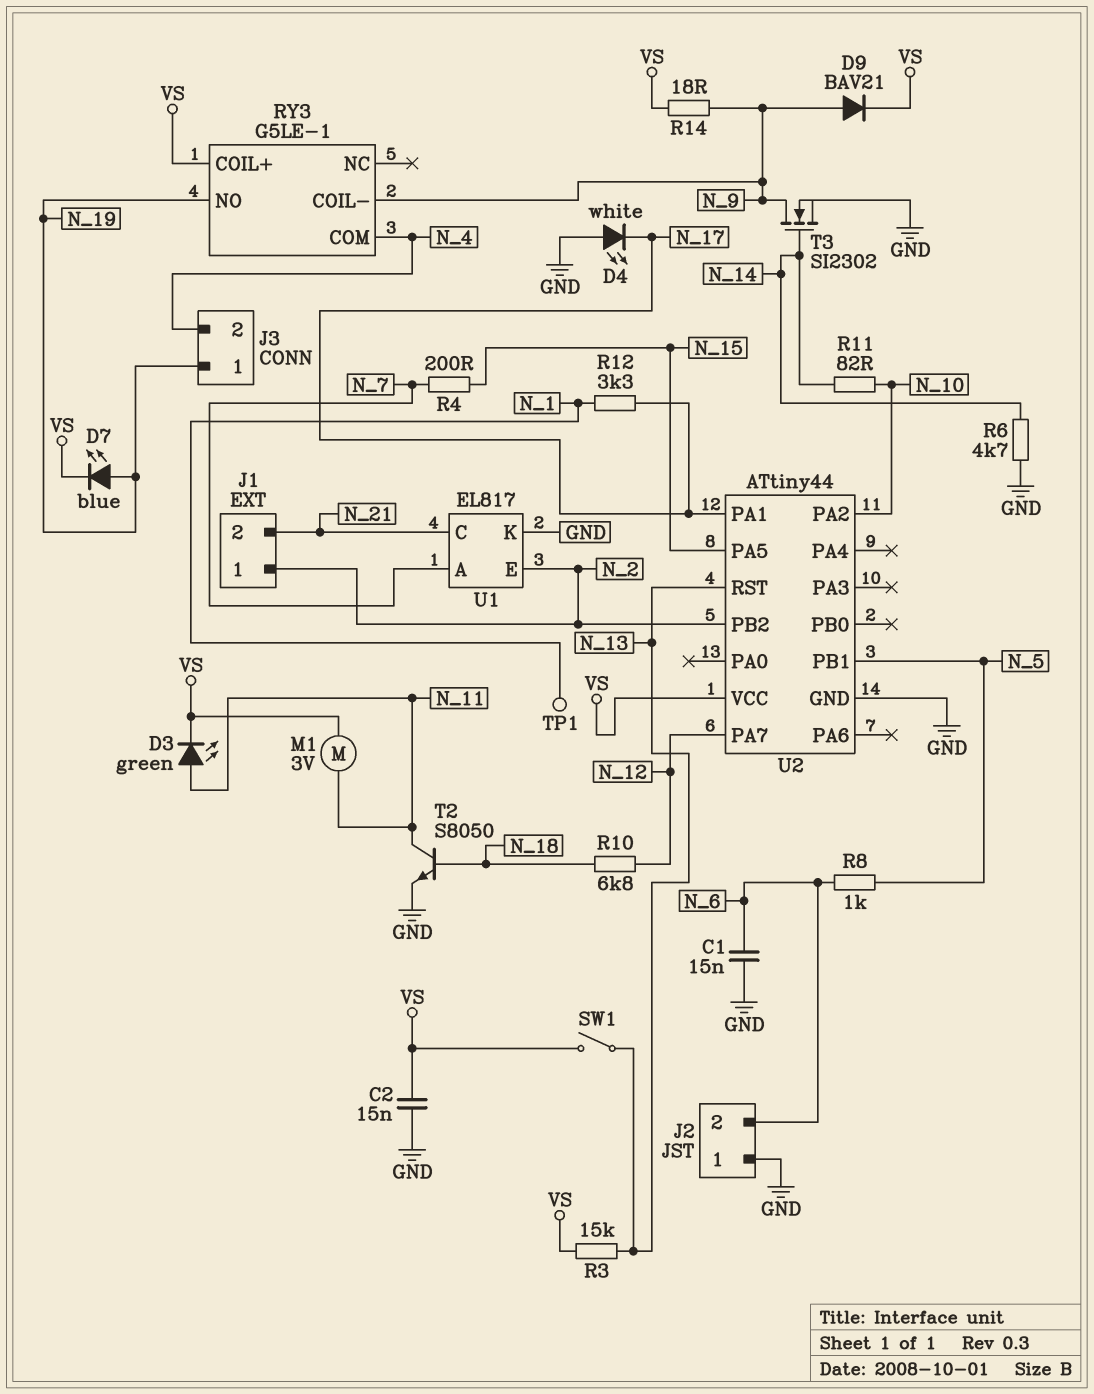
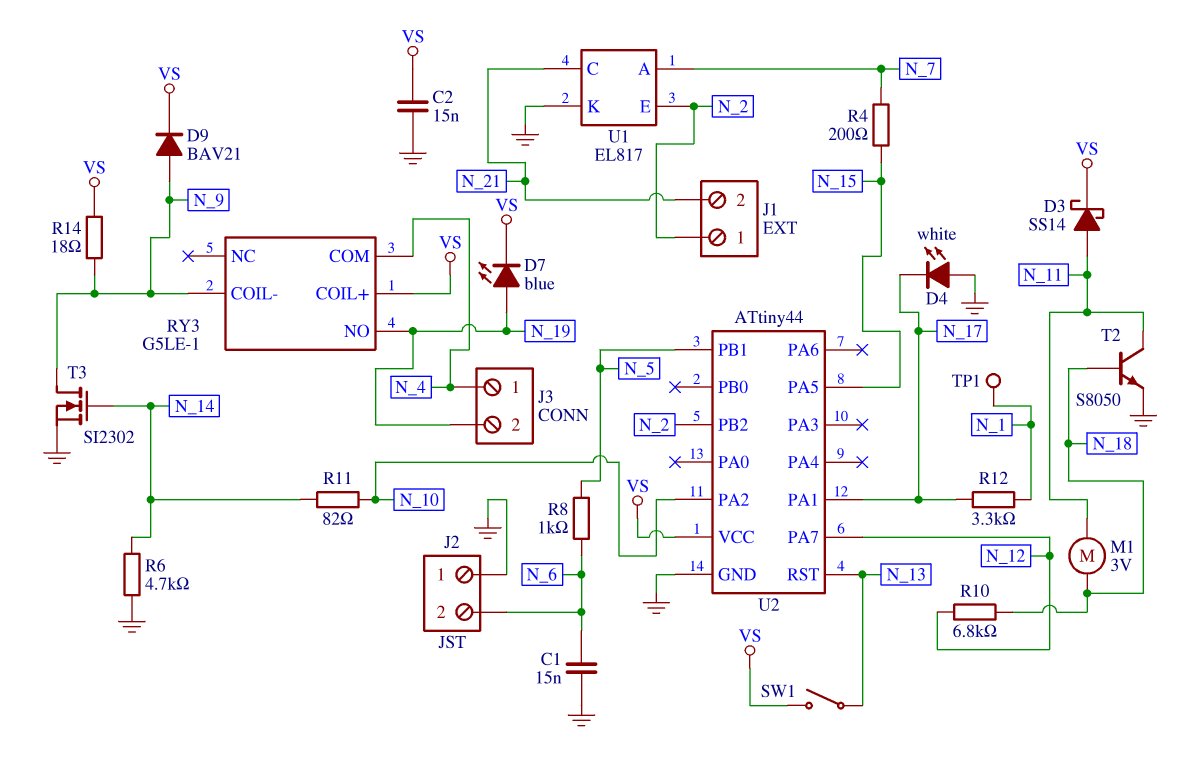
D3: LED green (A N_11, K VS) -> schottky SS14 (A N_11, K VS)
J3 pin 1: N_19 -> N_4
J3 pin 2: N_4 -> N_19
M1: motor 3V (N_11, VS) -> motor 3V (N_11, N_18)
R3: 15k (N_13, VS) -> none

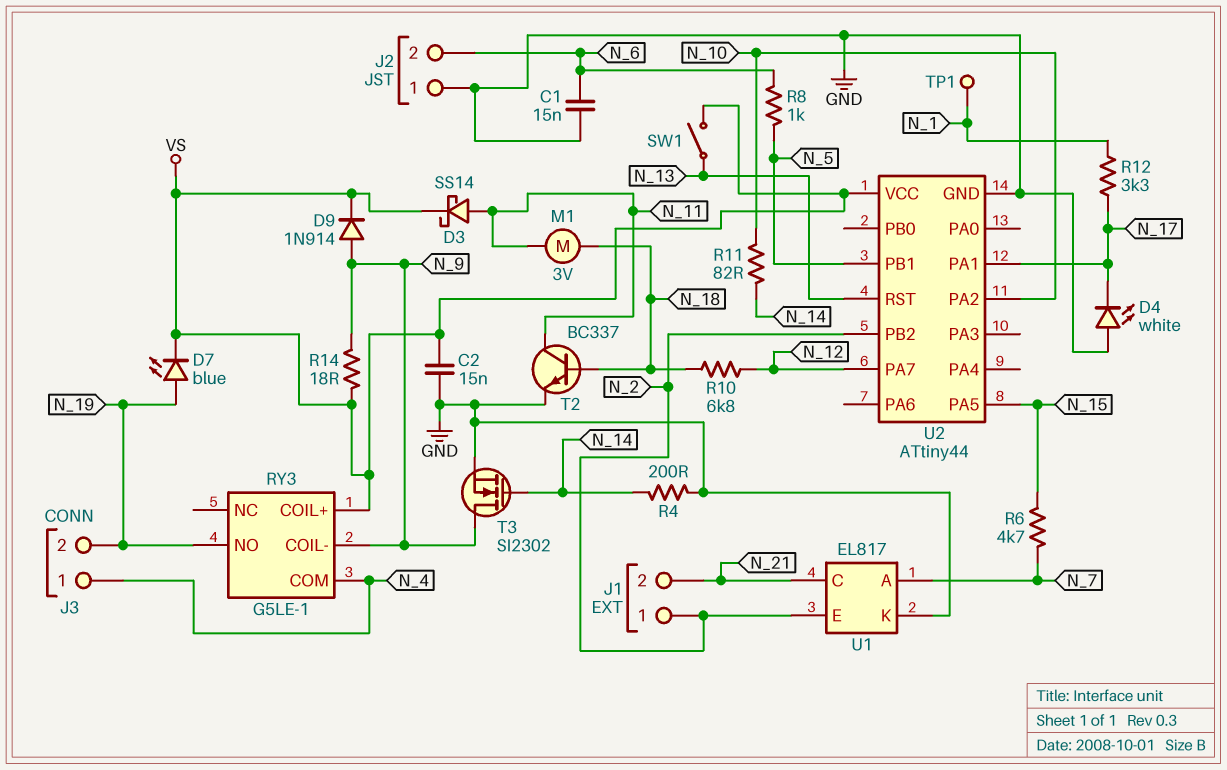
D9: diode BAV21 (A N_9, K VS) -> diode 1N914 (A N_9, K VS)
R4: 200 (N_7, N_15) -> 200 (GND, N_14)
R6: 4.7k (GND, N_14) -> 4.7k (N_7, N_15)
T2: NPN S8050 (B N_18, C N_11, E GND) -> NPN BC337 (B N_18, C N_11, E GND)

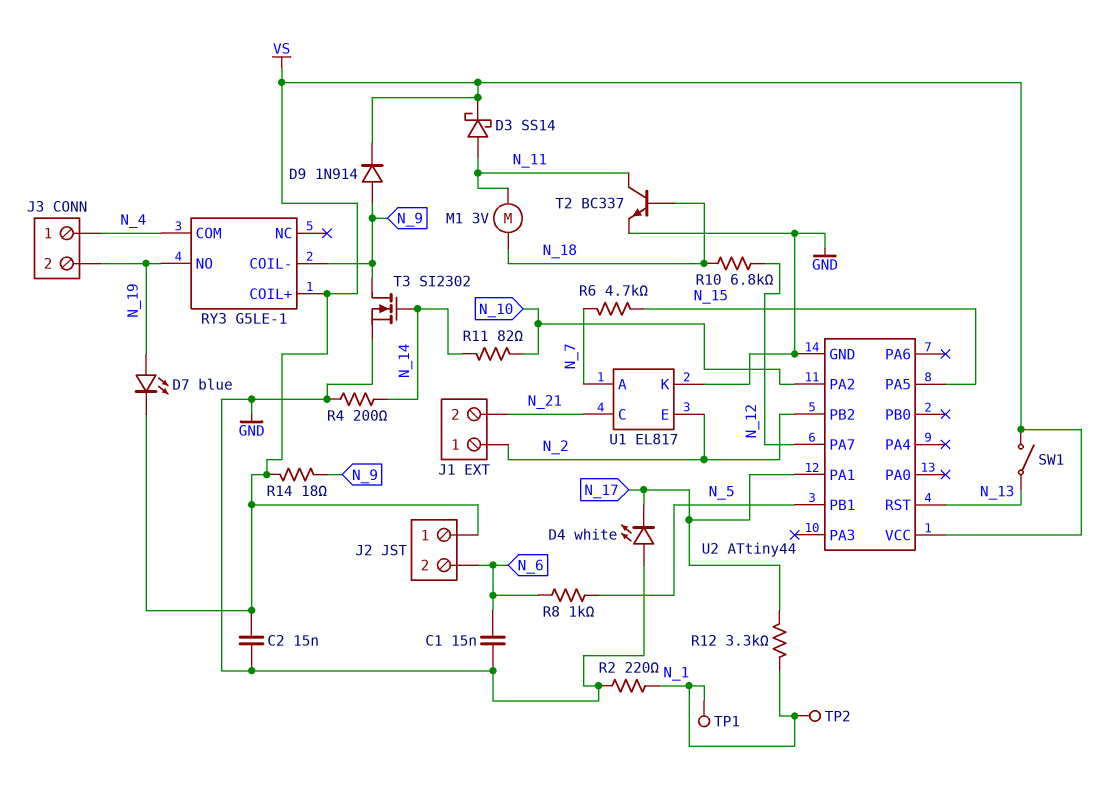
J2 pin 1: GND -> VS
R2: none -> 220 (GND, N_1)
TP2: none -> test point (N_1)

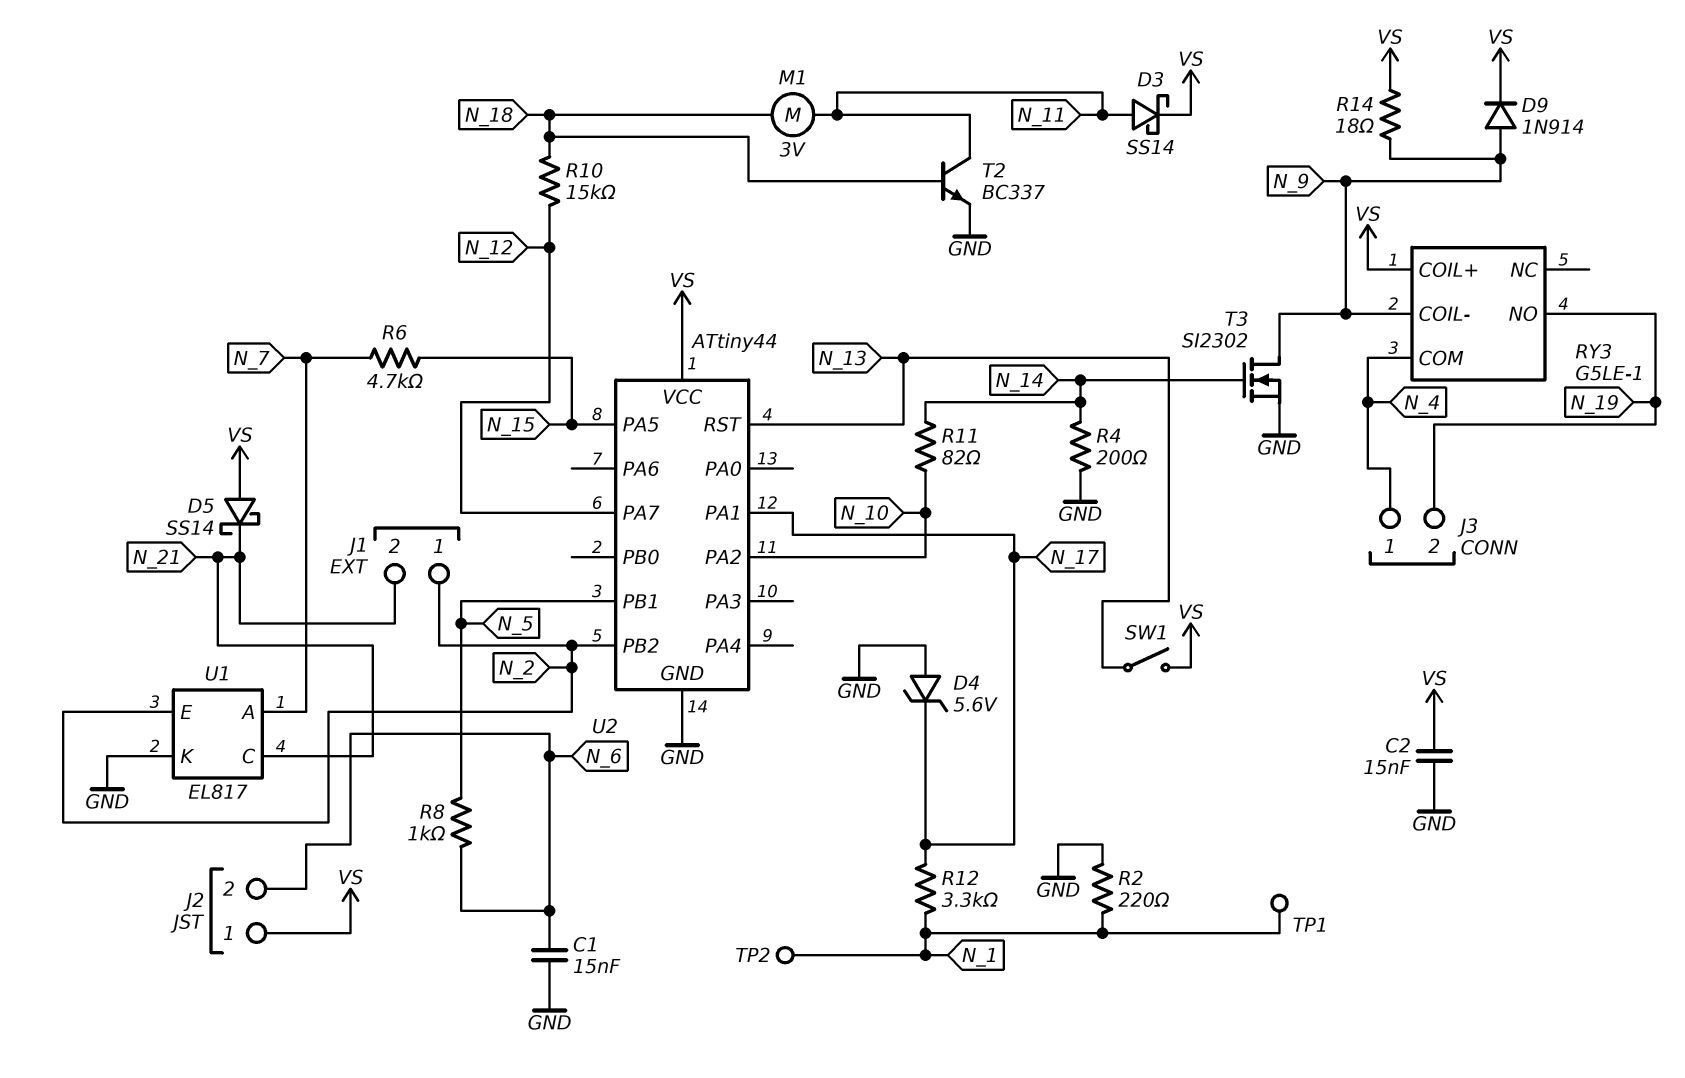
D4: LED white (A GND, K N_17) -> zener 5.6V (A GND, K N_17)
D5: none -> schottky SS14 (A VS, K N_21)
D7: LED blue (A N_19, K VS) -> none
R10: 6.8k (N_12, N_18) -> 15k (N_12, N_18)

